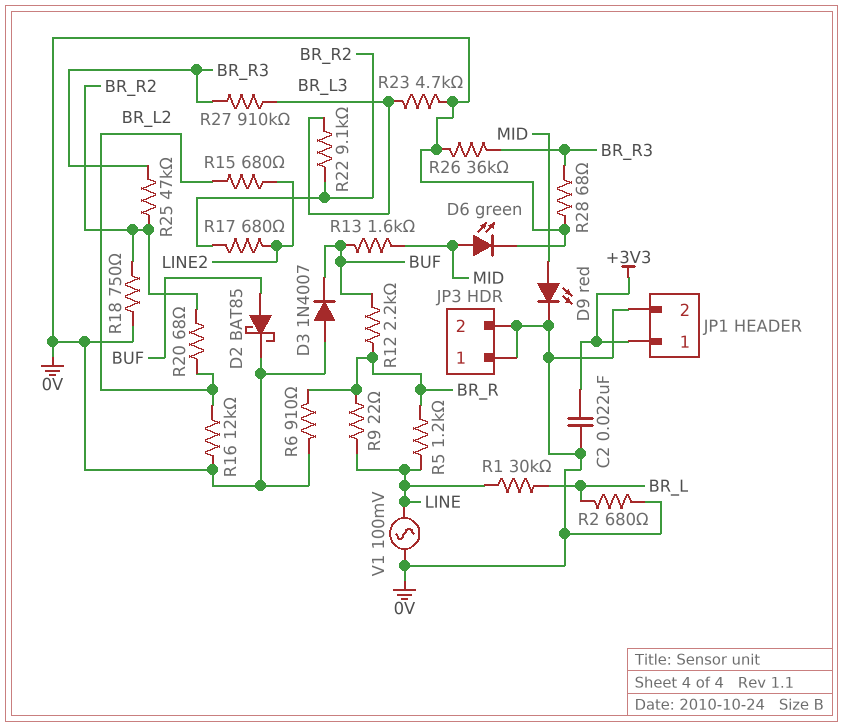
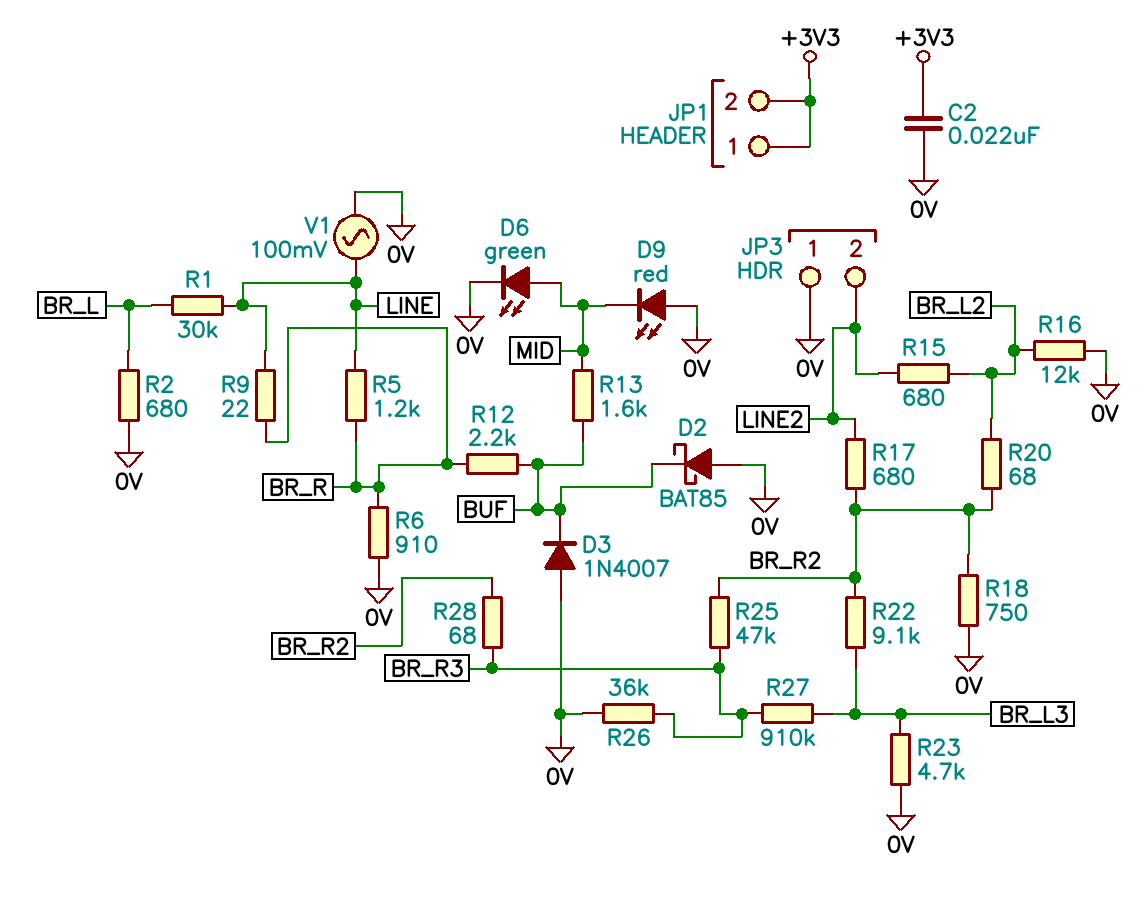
D2: schottky BAT85 (A BUF, K 0V) -> schottky BAT85 (A 0V, K BUF)
D9: LED red (A MID, K 0V) -> LED red (A 0V, K MID)
JP1 pin 2: 0V -> +3V3
JP3 pin 2: 0V -> LINE2
R28: 68 (0V, BR_R3) -> 68 (BR_R2, BR_R3)

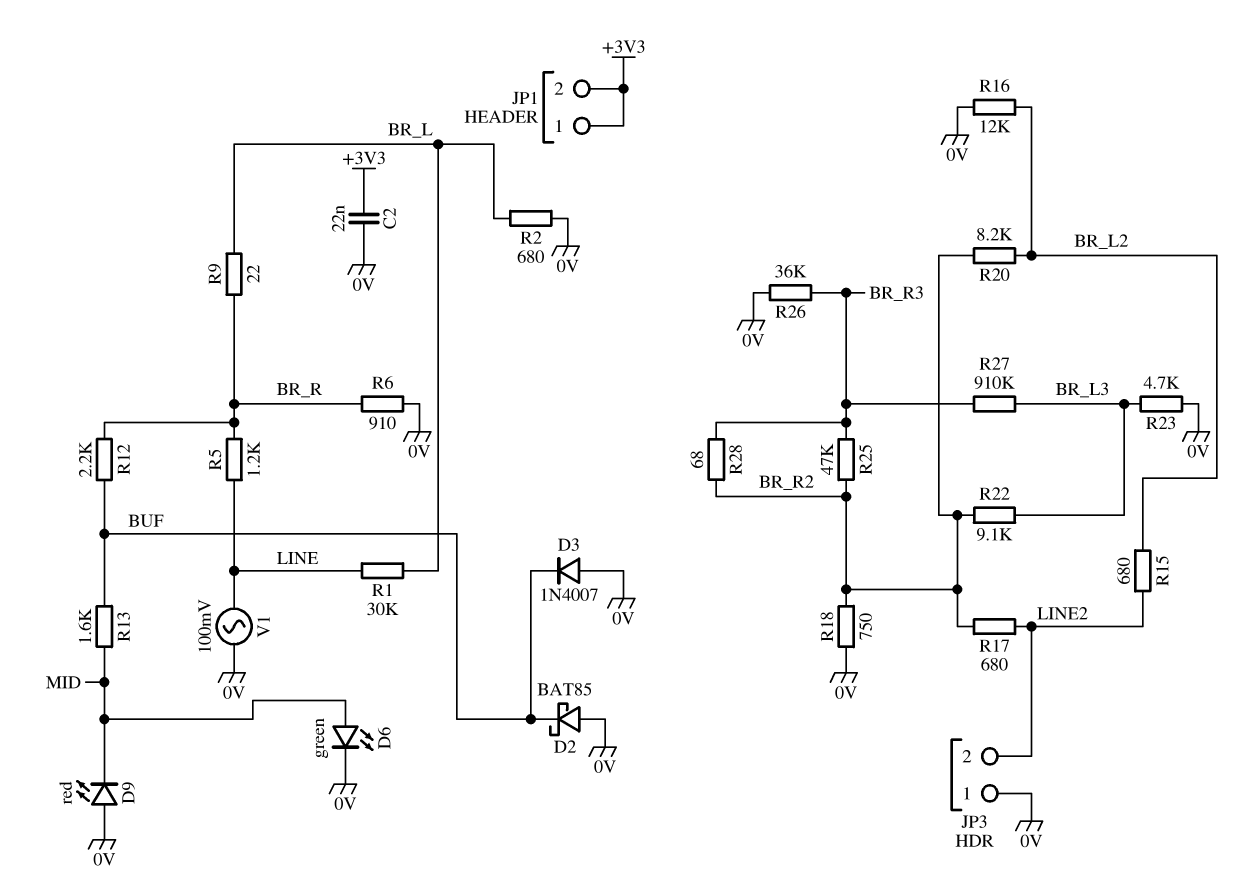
R9: 22 (BR_R, LINE) -> 22 (BR_L, BR_R)
R20: 68 (BR_L2, BR_R2) -> 8.2k (BR_L2, BR_R2)

